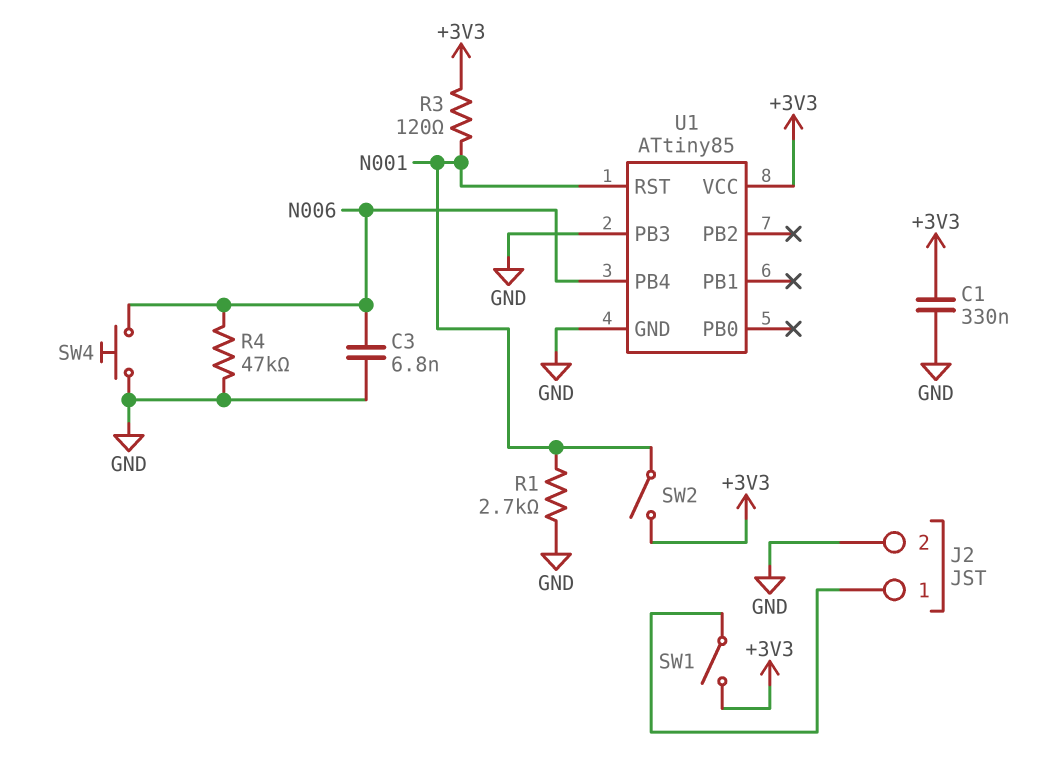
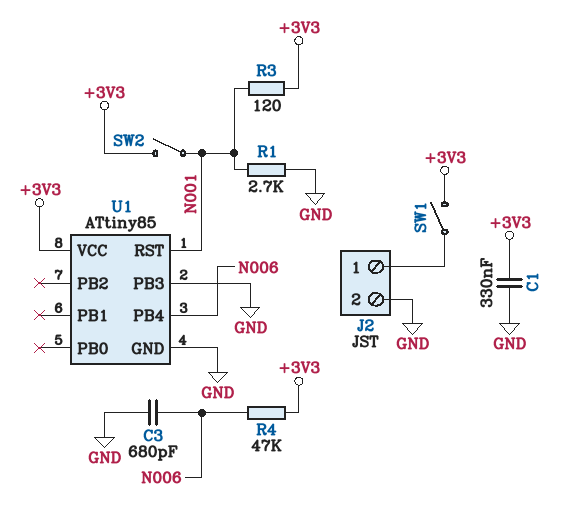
C3: 6.8nF (GND, N006) -> 680pF (GND, N006)
R4: 47k (GND, N006) -> 47k (+3V3, N006)
SW4: button (GND, N006) -> none

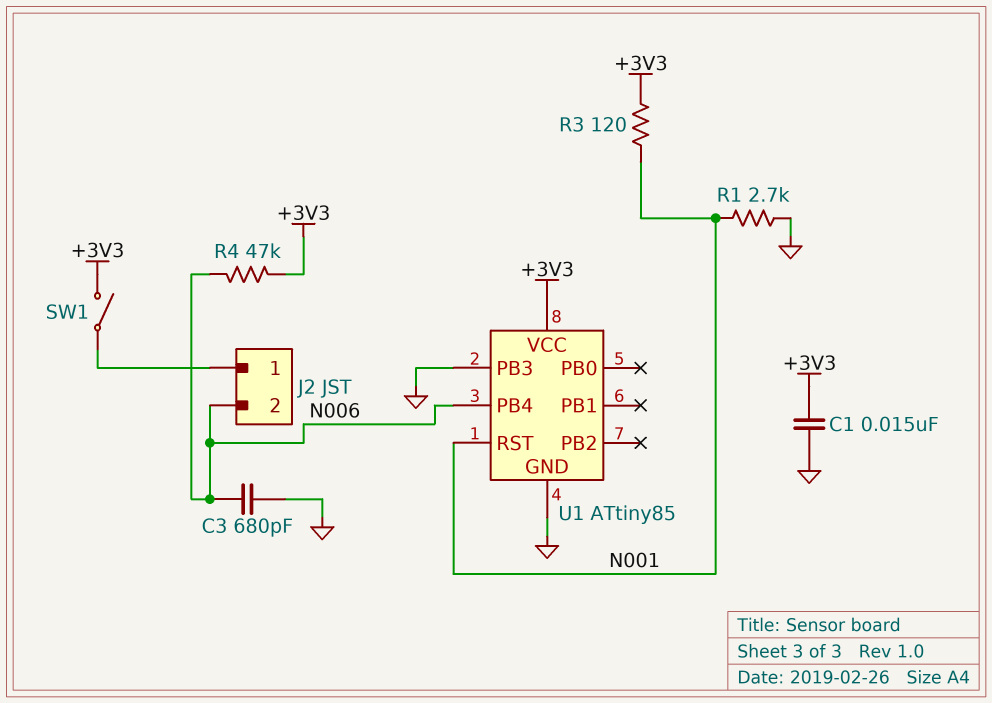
C1: 330nF (+3V3, GND) -> 15nF (+3V3, GND)
J2 pin 2: GND -> N006
SW2: switch (+3V3, N001) -> none

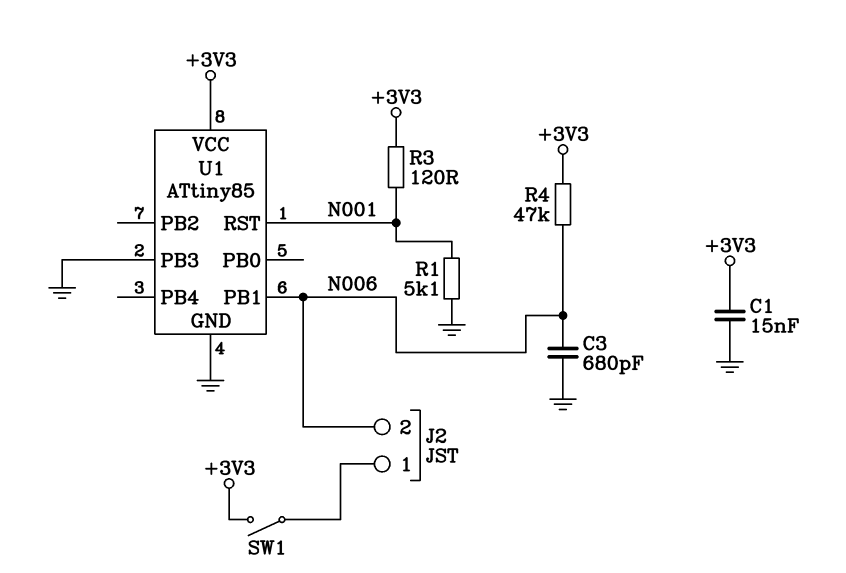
R1: 2.7k (GND, N001) -> 5.1k (GND, N001)
U1 pin PB1: none -> N006
U1 pin PB4: N006 -> none

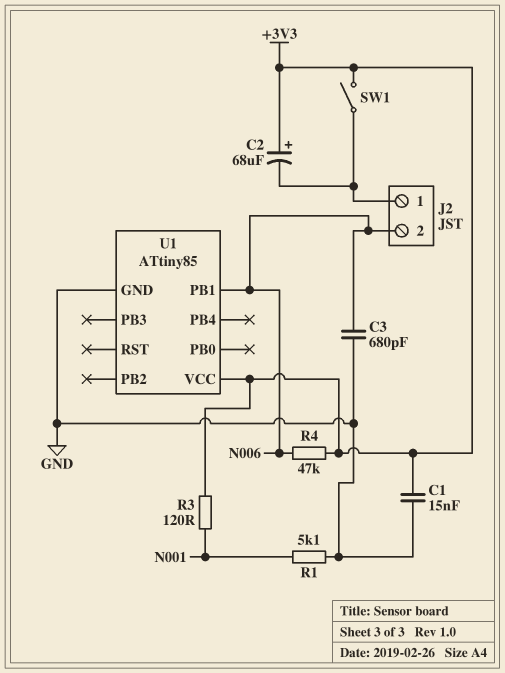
C2: none -> 68uF (plus +3V3, minus J2/1)
U1 pin PB3: GND -> none
U1 pin RST: N001 -> none

